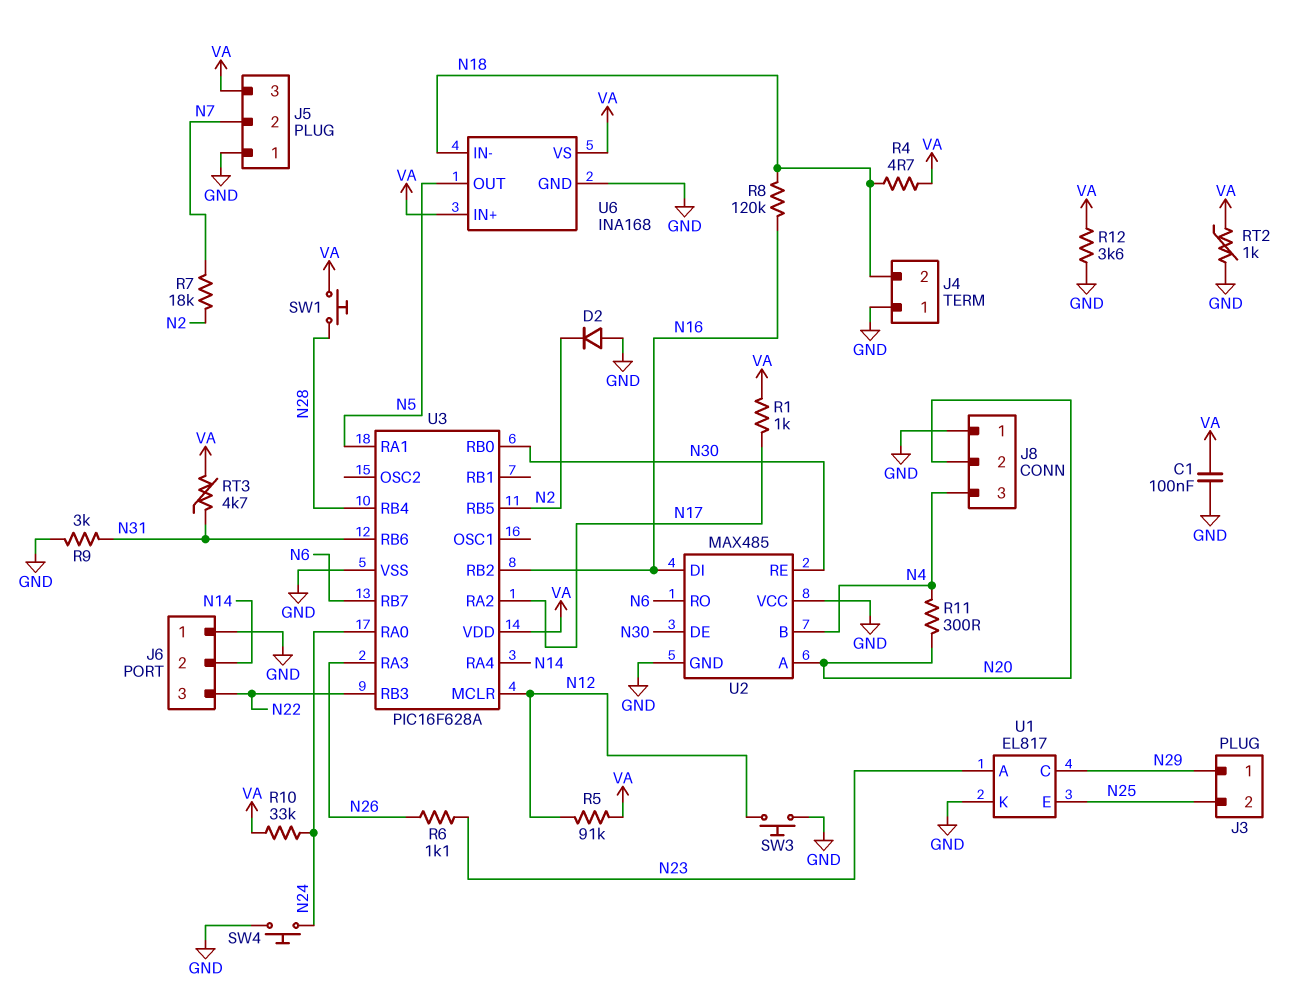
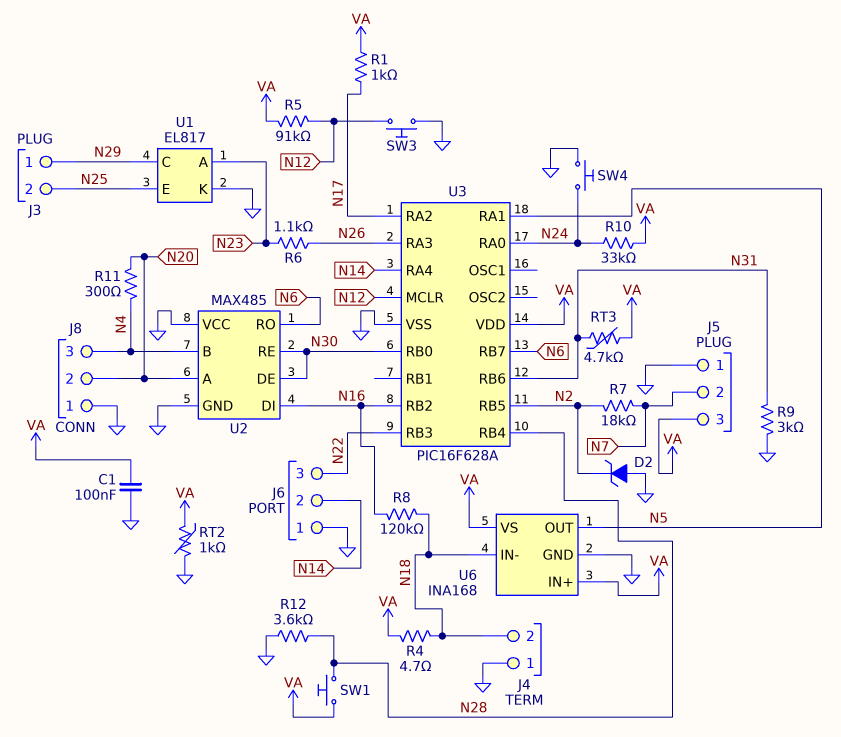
D2: diode (A GND, K N2) -> zener (A GND, K N2)
R12: 3.6k (GND, VA) -> 3.6k (GND, N28)

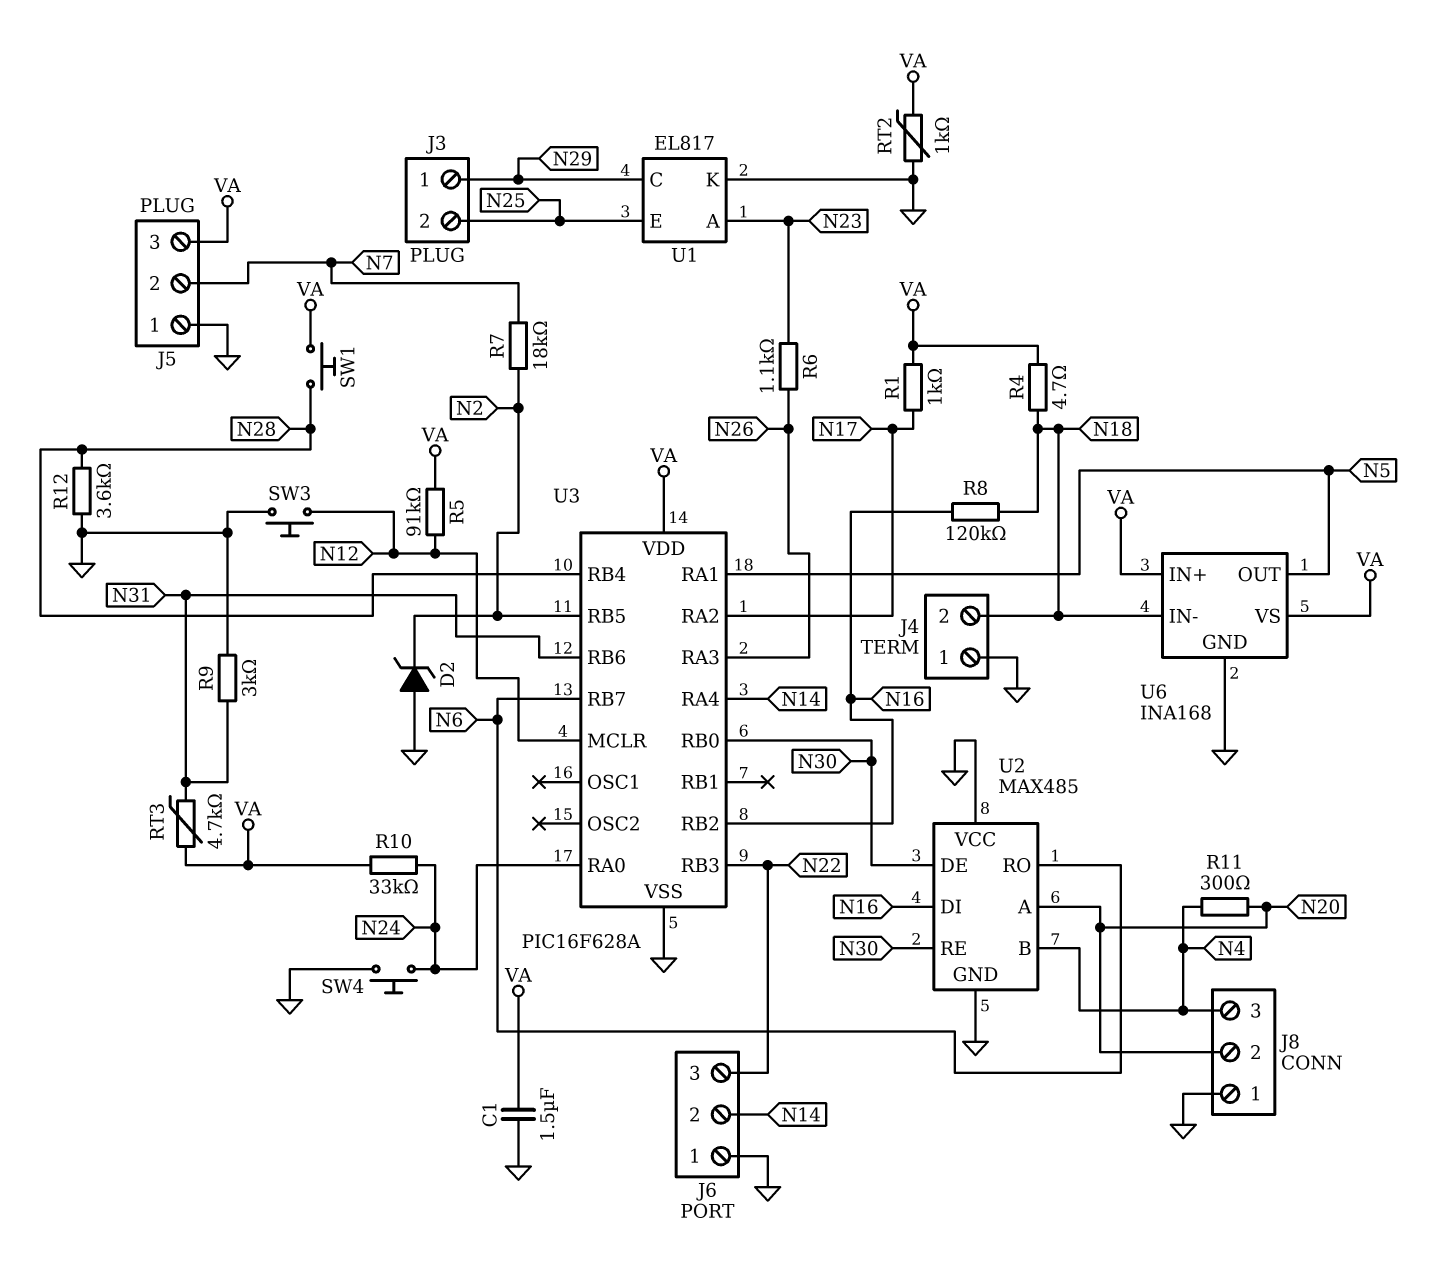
C1: 100nF (GND, VA) -> 1.5uF (GND, VA)

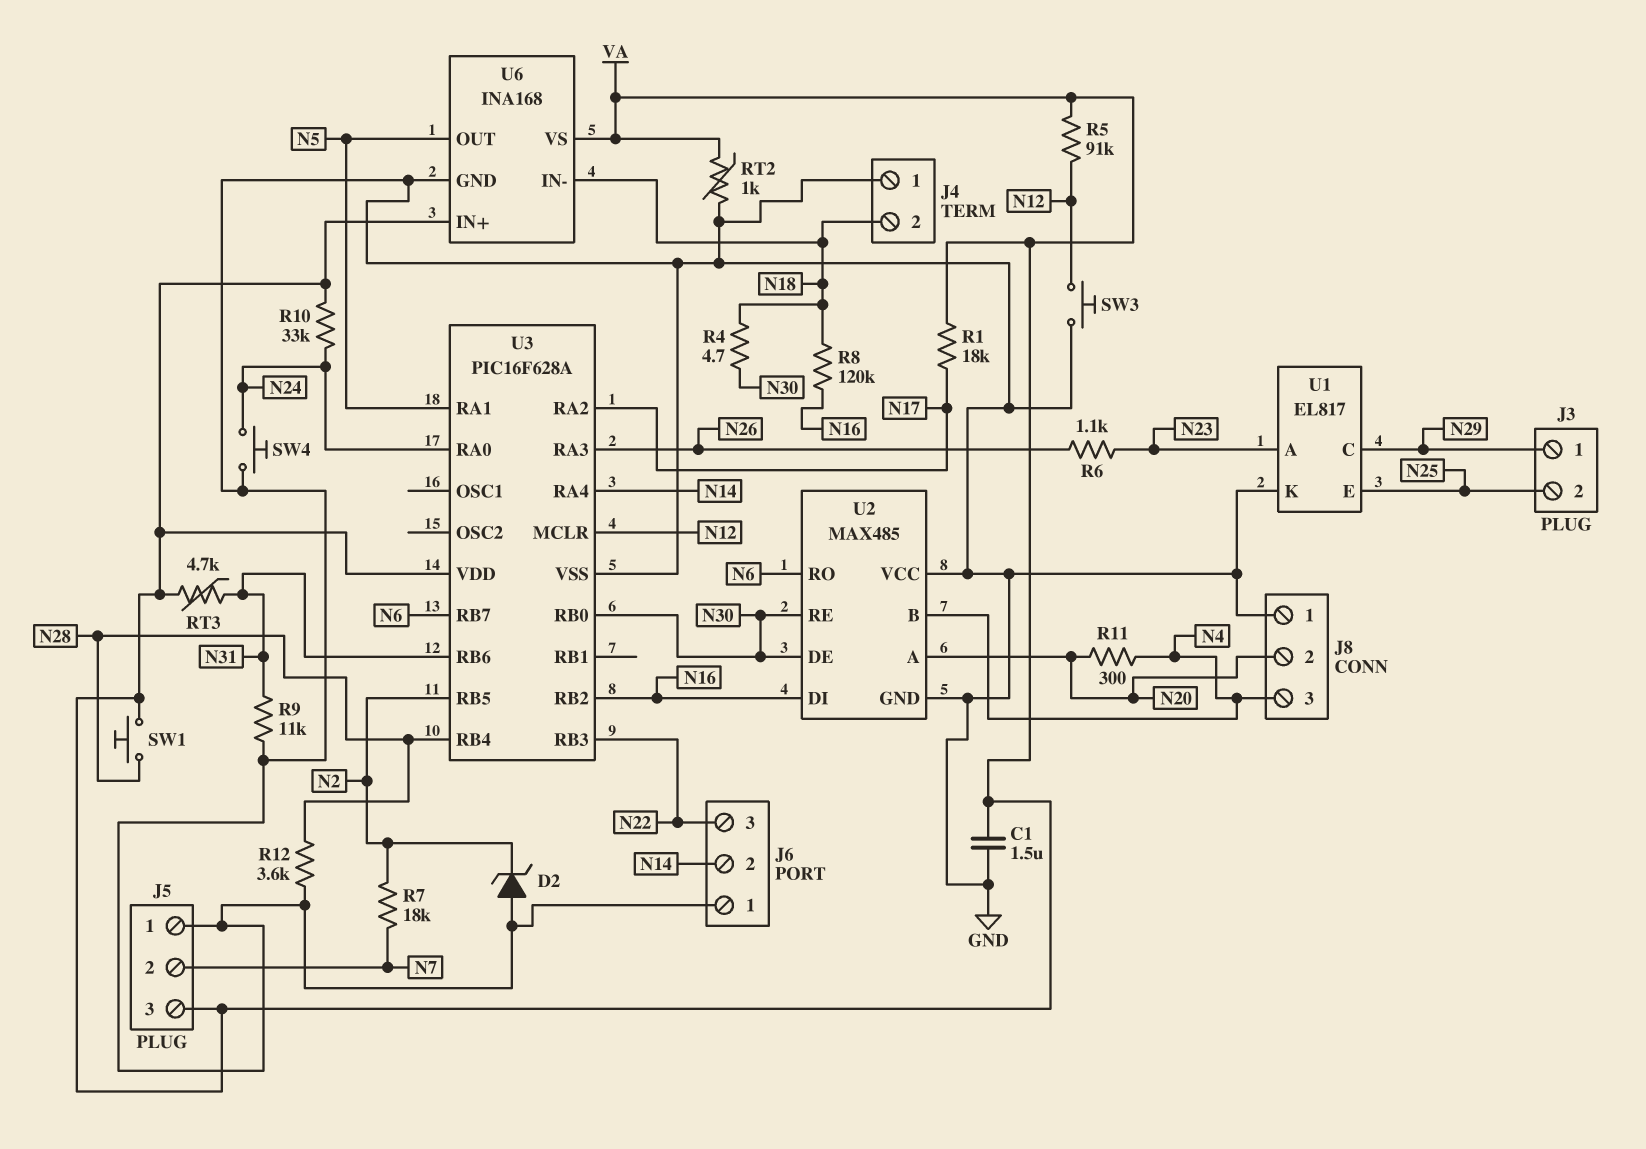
R1: 1k (N17, VA) -> 18k (N17, VA)
R4: 4.7 (N18, VA) -> 4.7 (N18, N30)
R9: 3k (GND, N31) -> 11k (GND, N31)

